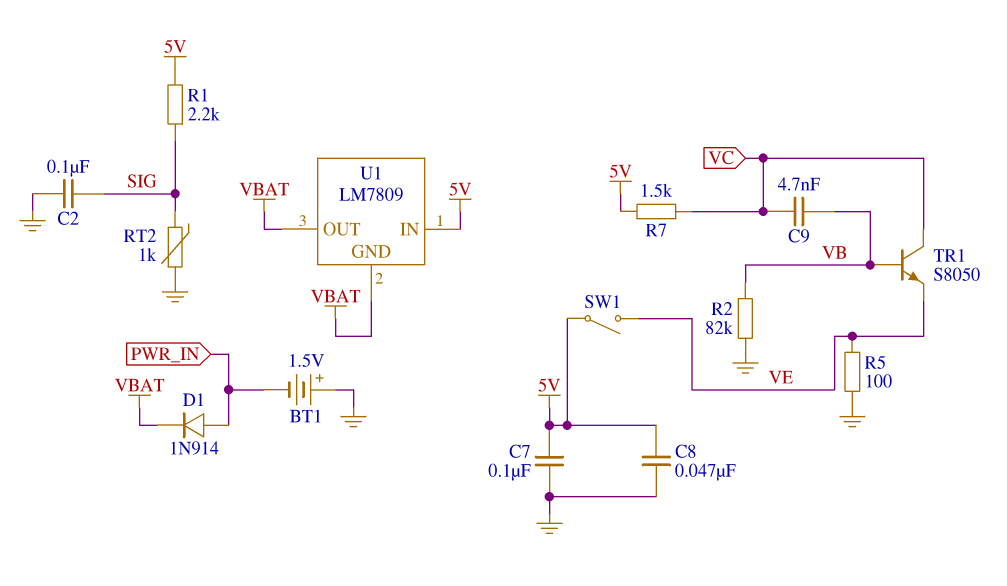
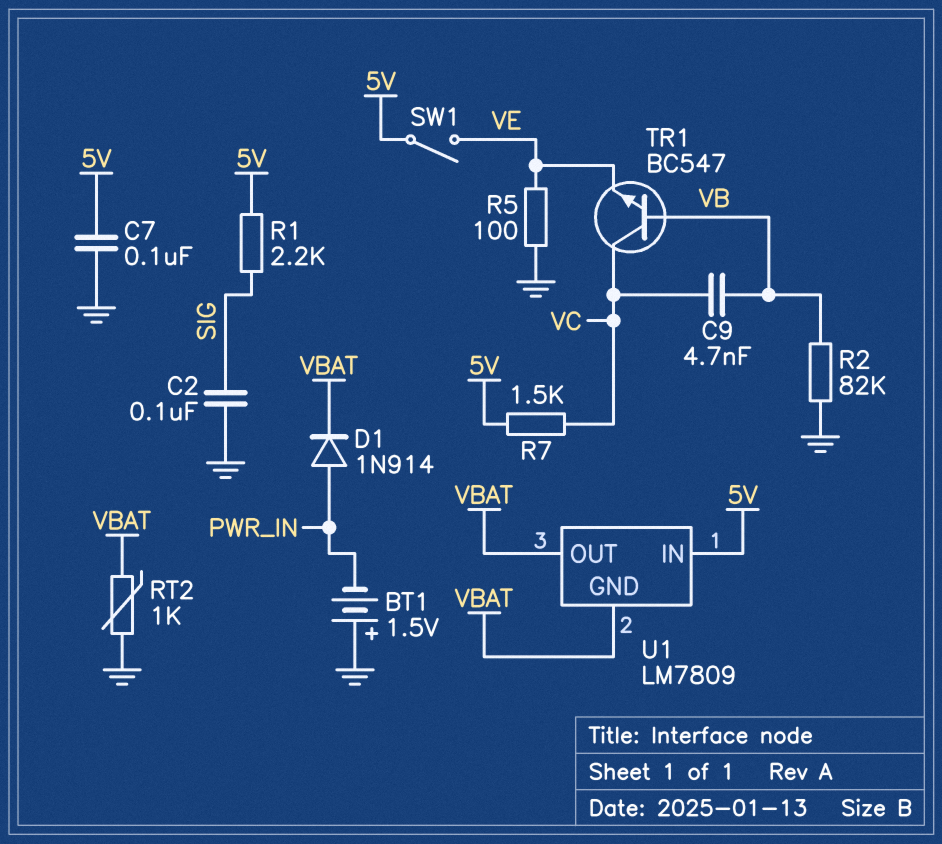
C8: 47nF (5V, GND) -> none
RT2: 1k (GND, SIG) -> 1k (GND, VBAT)
TR1: NPN S8050 (B VB, C VC, E VE) -> NPN BC547 (B VB, C VC, E VE)

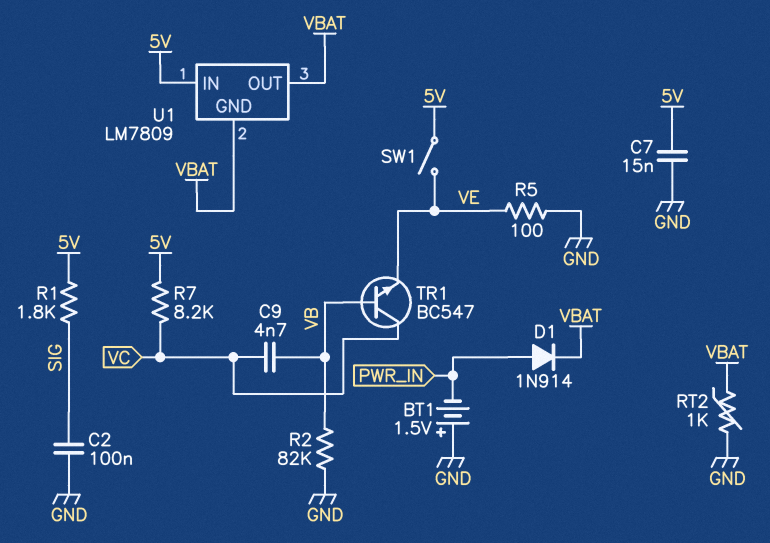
C7: 100nF (5V, GND) -> 15nF (5V, GND)
R1: 2.2k (5V, SIG) -> 1.8k (5V, SIG)
R7: 1.5k (5V, VC) -> 8.2k (5V, VC)

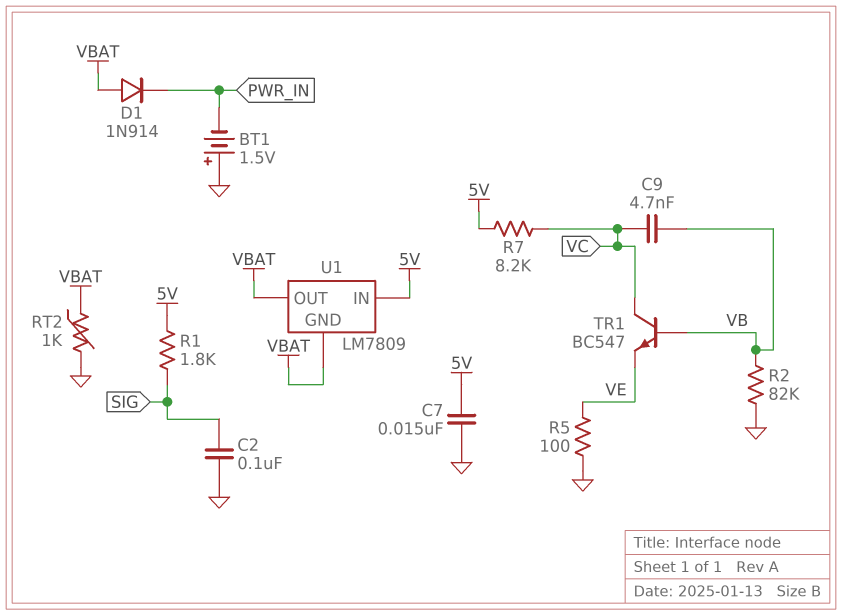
D1: diode 1N914 (A PWR_IN, K VBAT) -> diode 1N914 (A VBAT, K PWR_IN)
SW1: switch (5V, VE) -> none

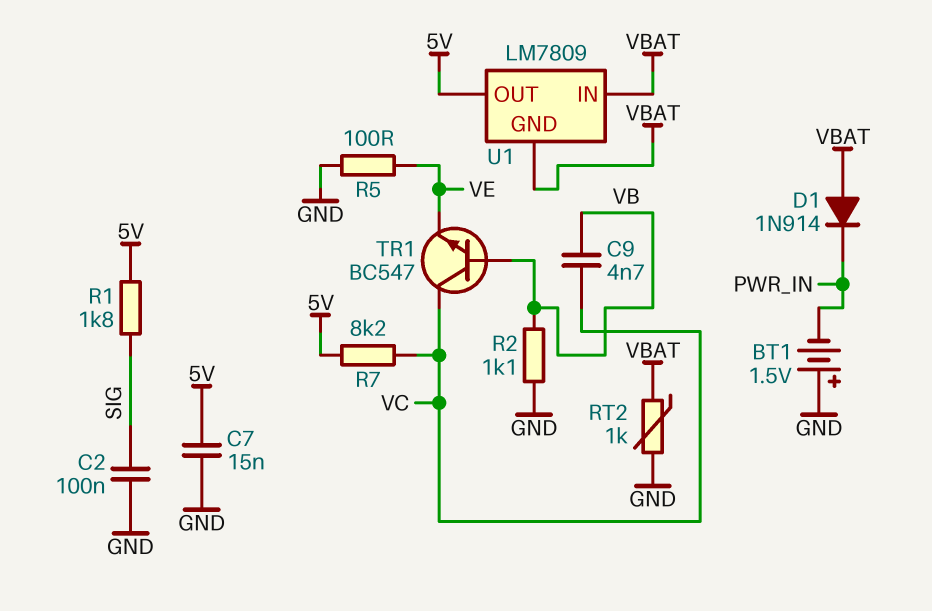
R2: 82k (GND, VB) -> 1.1k (GND, VB)
U1 pin IN: 5V -> VBAT
U1 pin OUT: VBAT -> 5V

